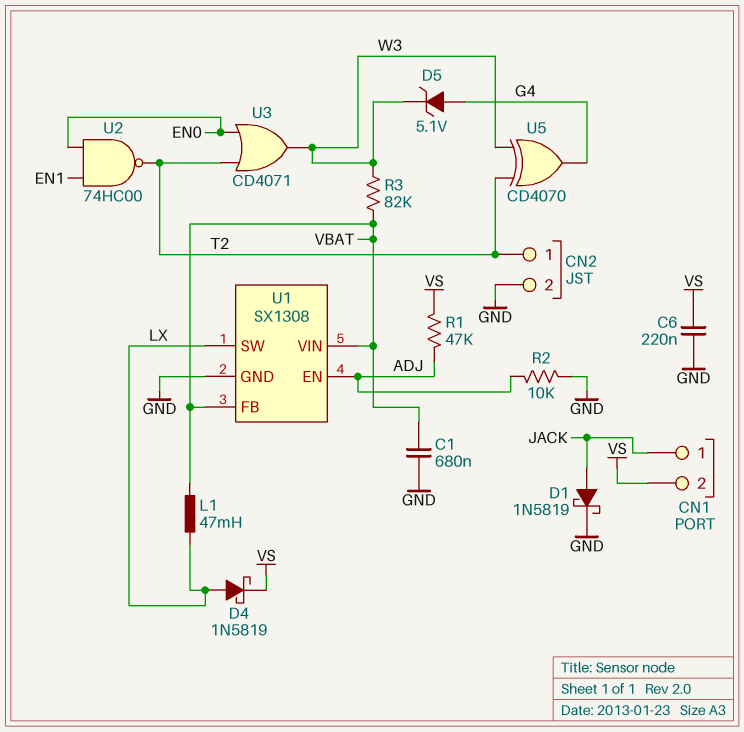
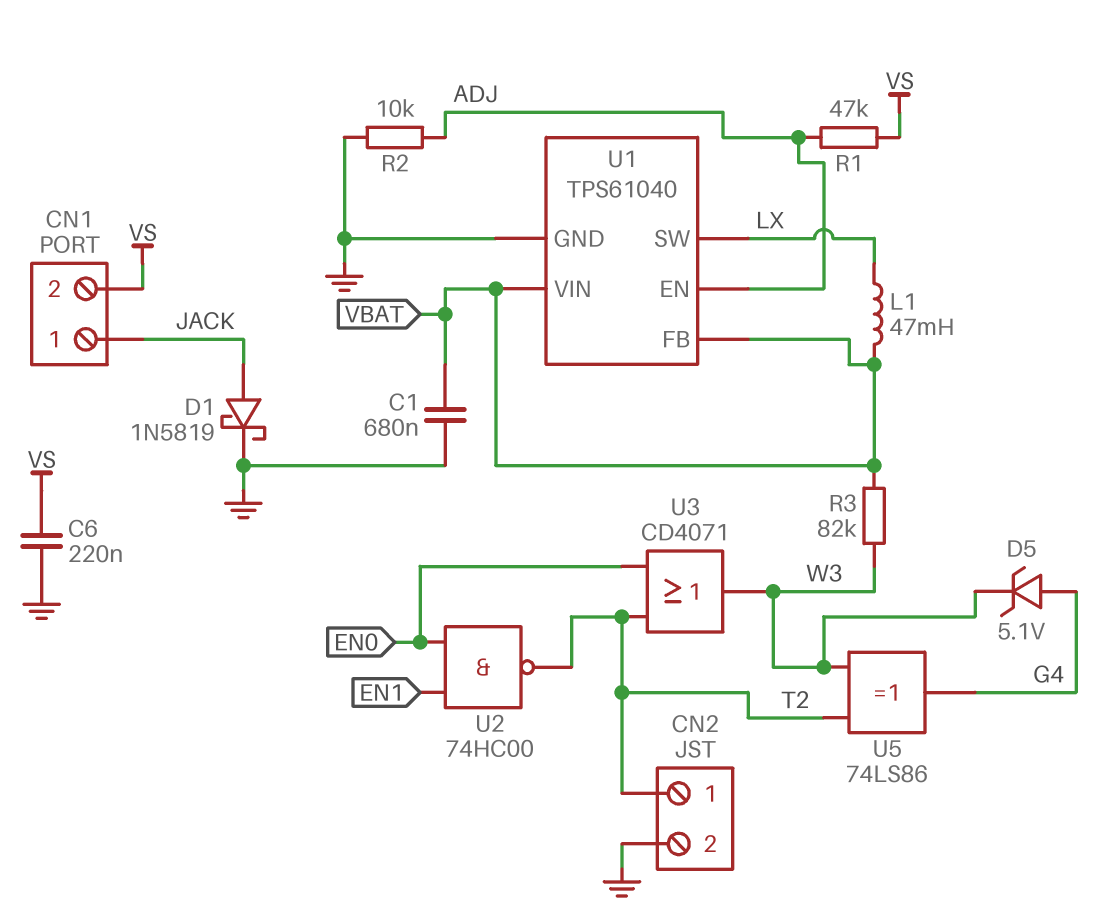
D4: schottky 1N5819 (A LX, K VS) -> none
U1: SX1308 -> TPS61040
U5: XOR CD4070 (in T2, in W3, out G4) -> XOR 74LS86 (in T2, in W3, out G4)

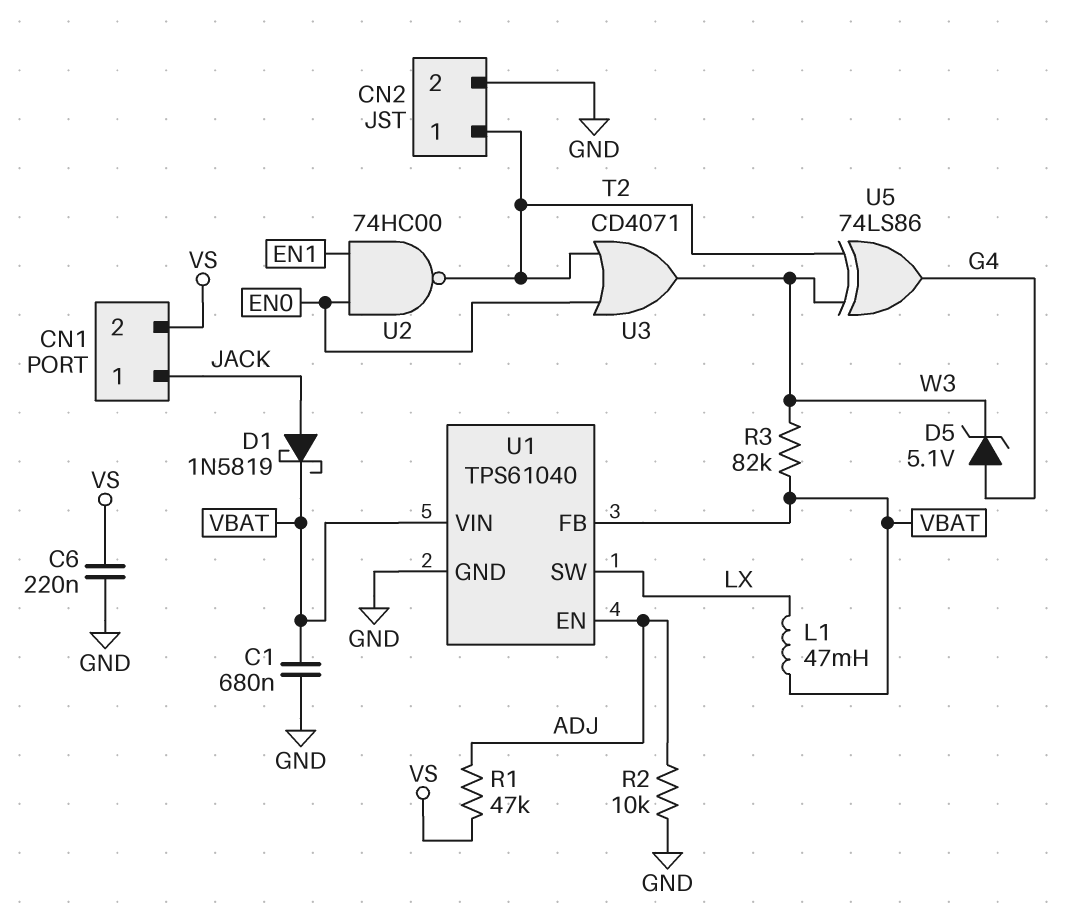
D1: schottky 1N5819 (A JACK, K GND) -> schottky 1N5819 (A JACK, K VBAT)

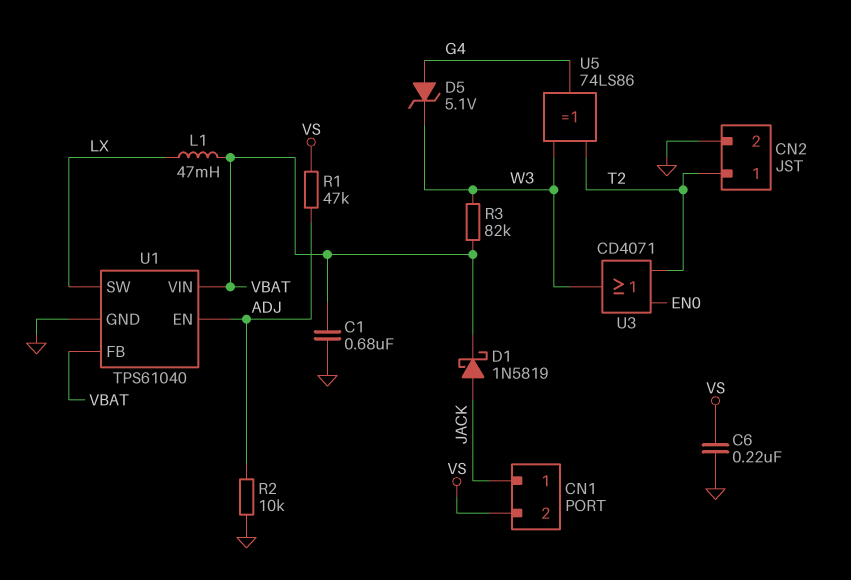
U2: NAND 74HC00 (in EN0, in EN1, out T2) -> none

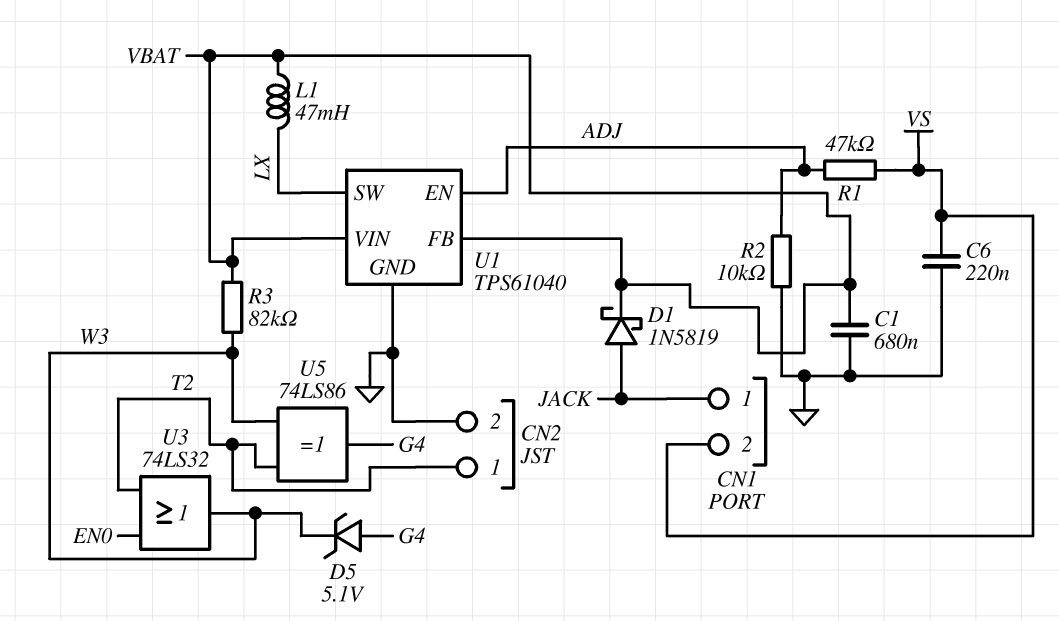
U3: OR CD4071 (in EN0, in T2, out W3) -> OR 74LS32 (in EN0, in T2, out W3)

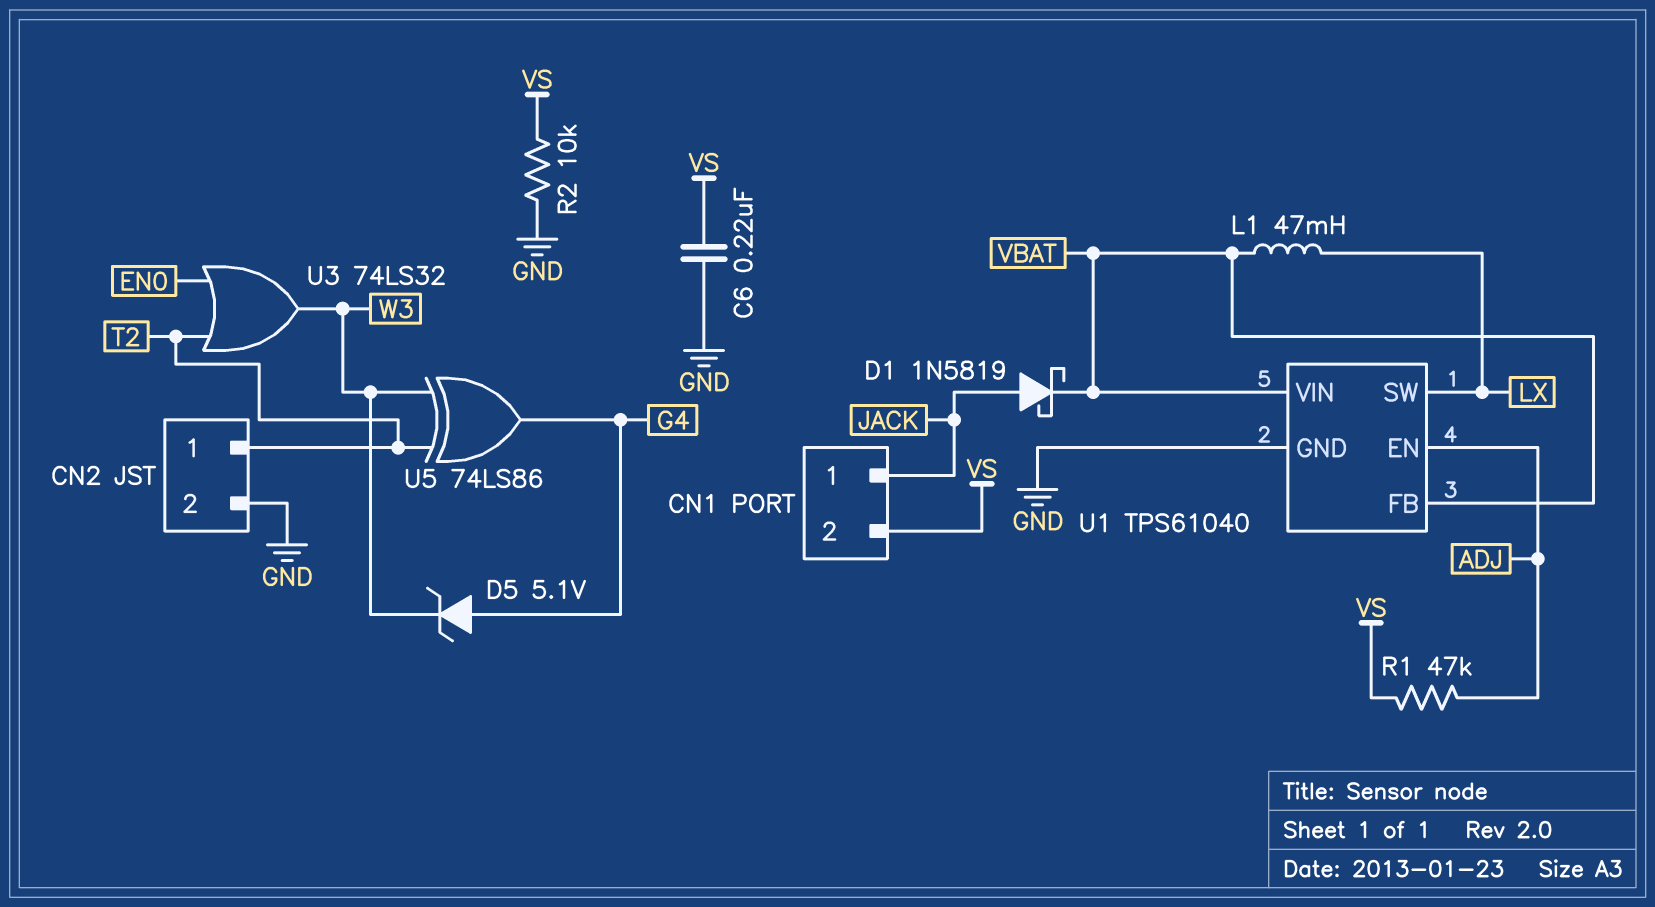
C1: 680nF (GND, VBAT) -> none
R2: 10k (ADJ, GND) -> 10k (GND, VS)
R3: 82k (VBAT, W3) -> none

